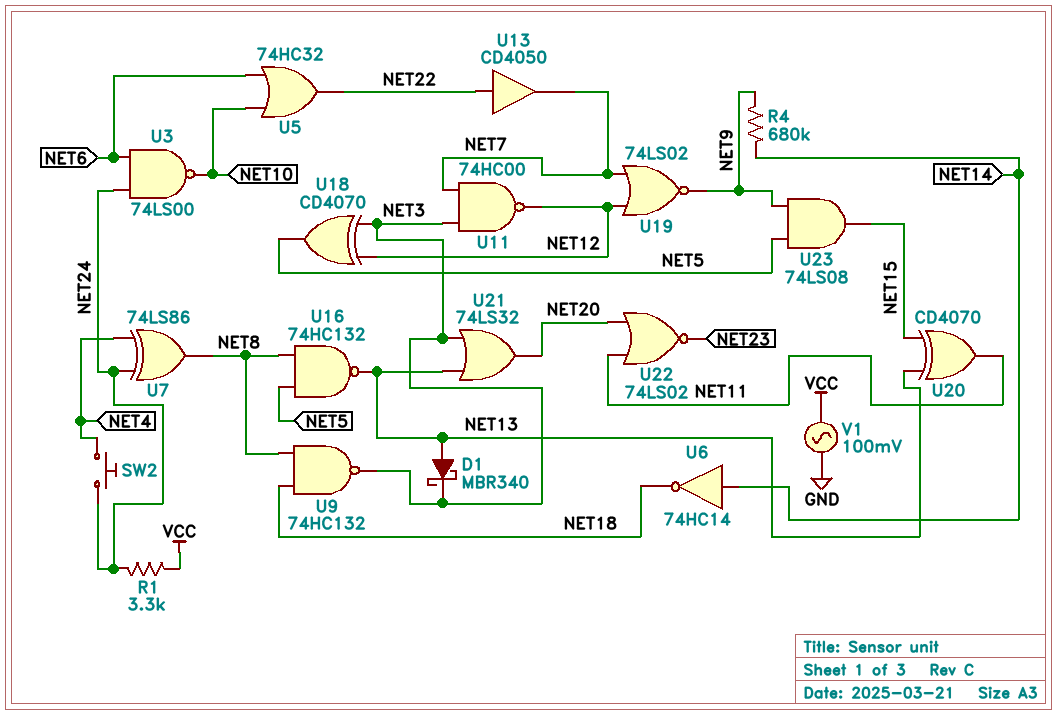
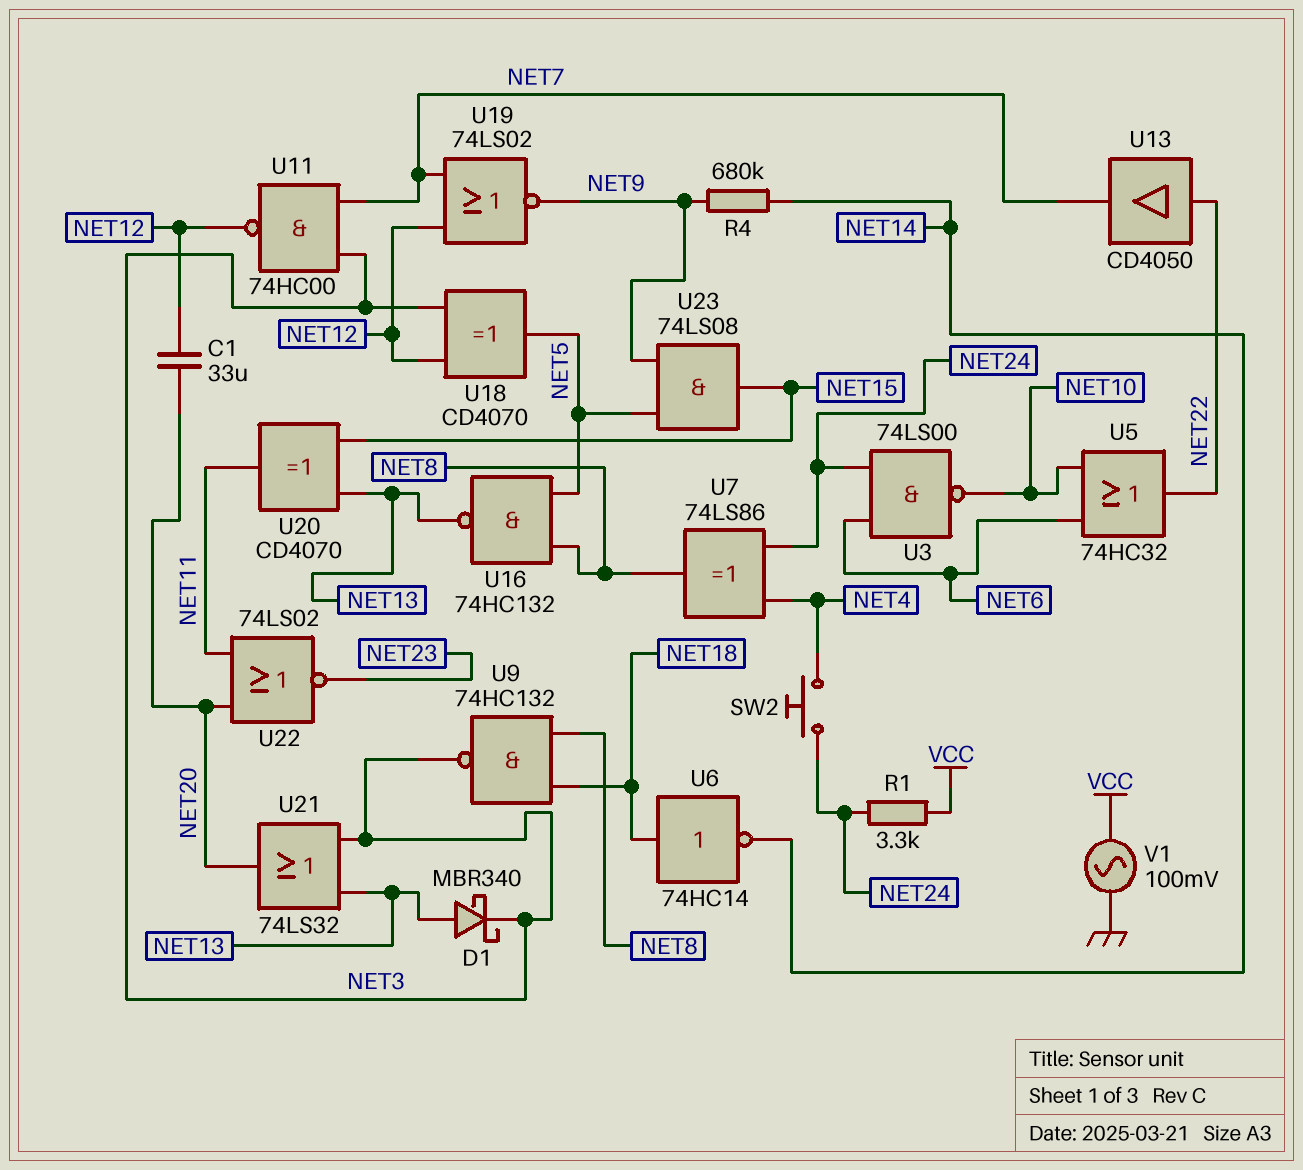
C1: none -> 33uF (NET12, NET20)
U6: NOT 74HC14 (in NET14, out NET18) -> NOT 74HC14 (in NET18, out NET14)

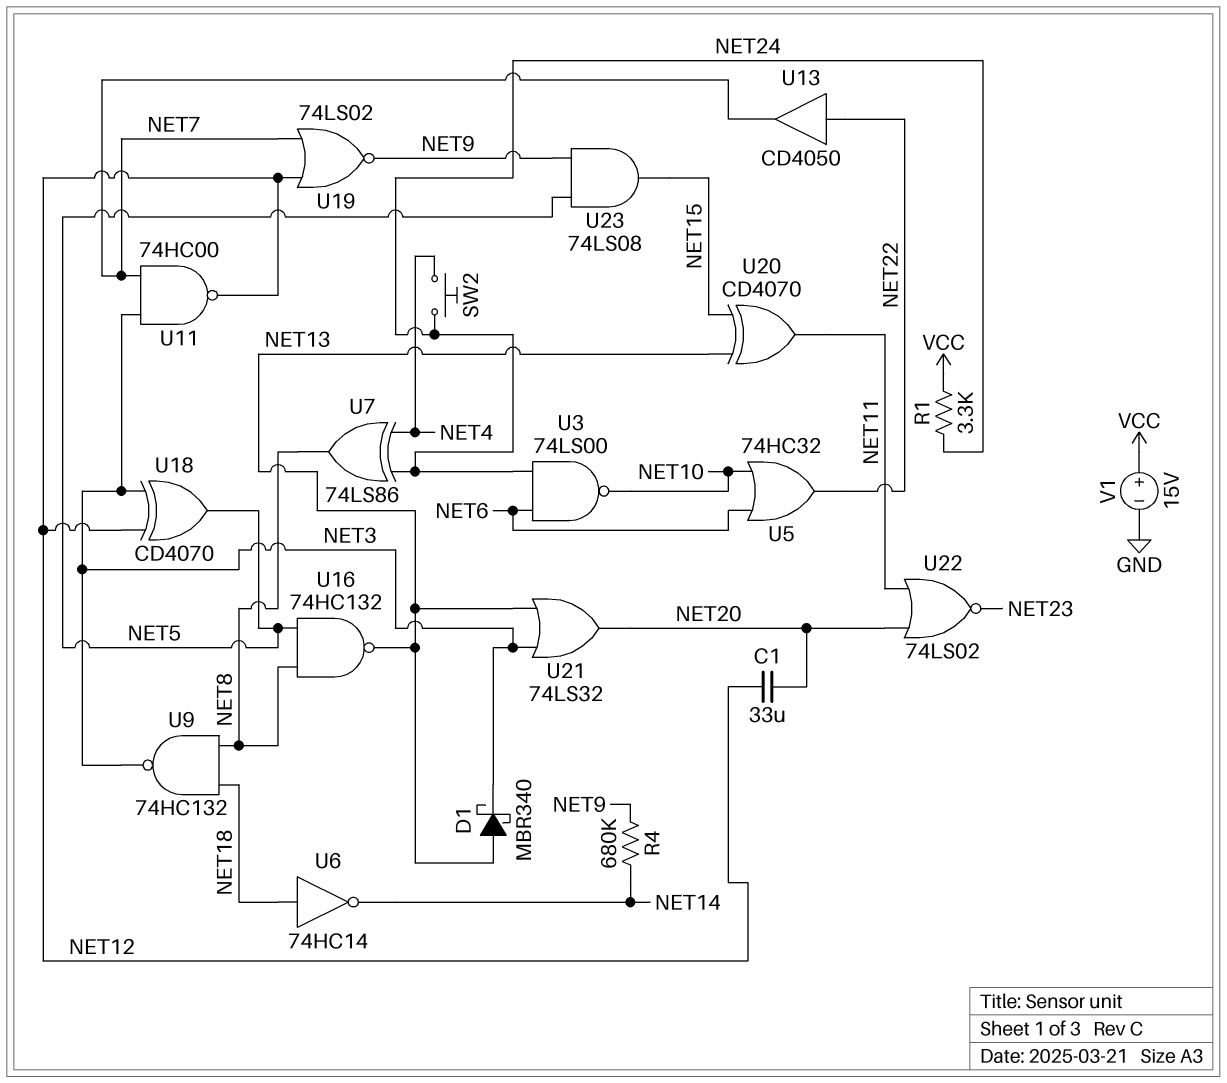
V1: AC 100mV (GND, VCC) -> 15V (plus VCC, minus GND)

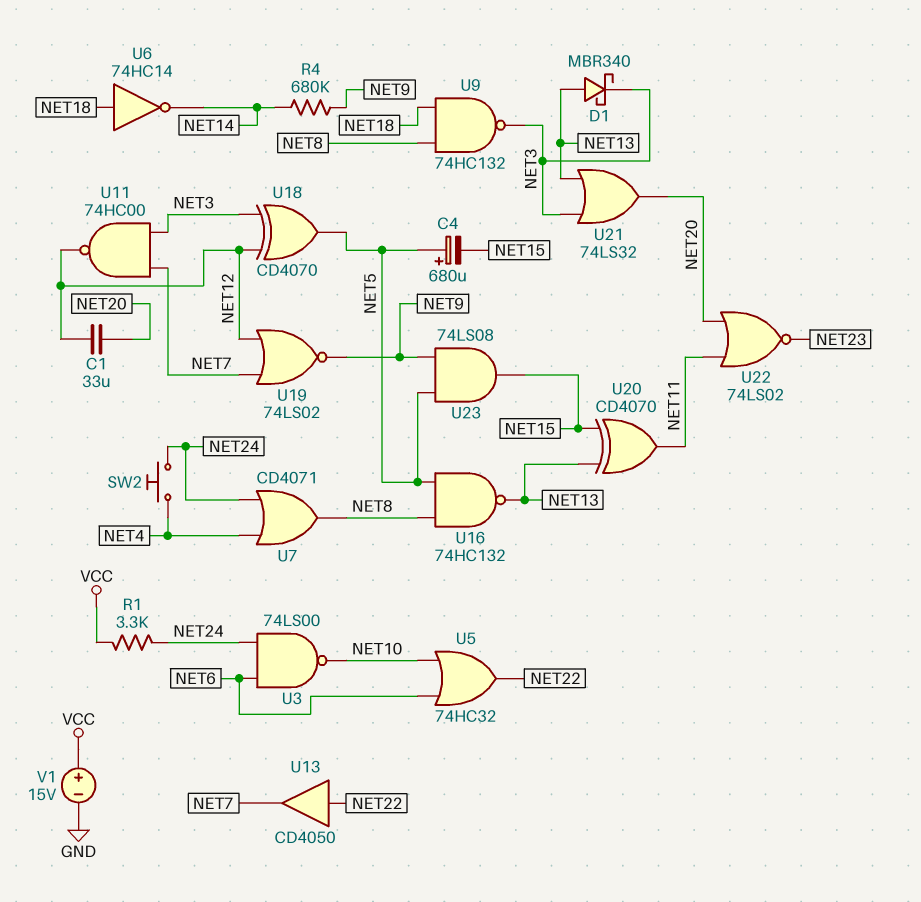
C4: none -> 680uF (plus NET5, minus NET15)
U7: XOR 74LS86 (in NET4, in NET24, out NET8) -> OR CD4071 (in NET4, in NET24, out NET8)

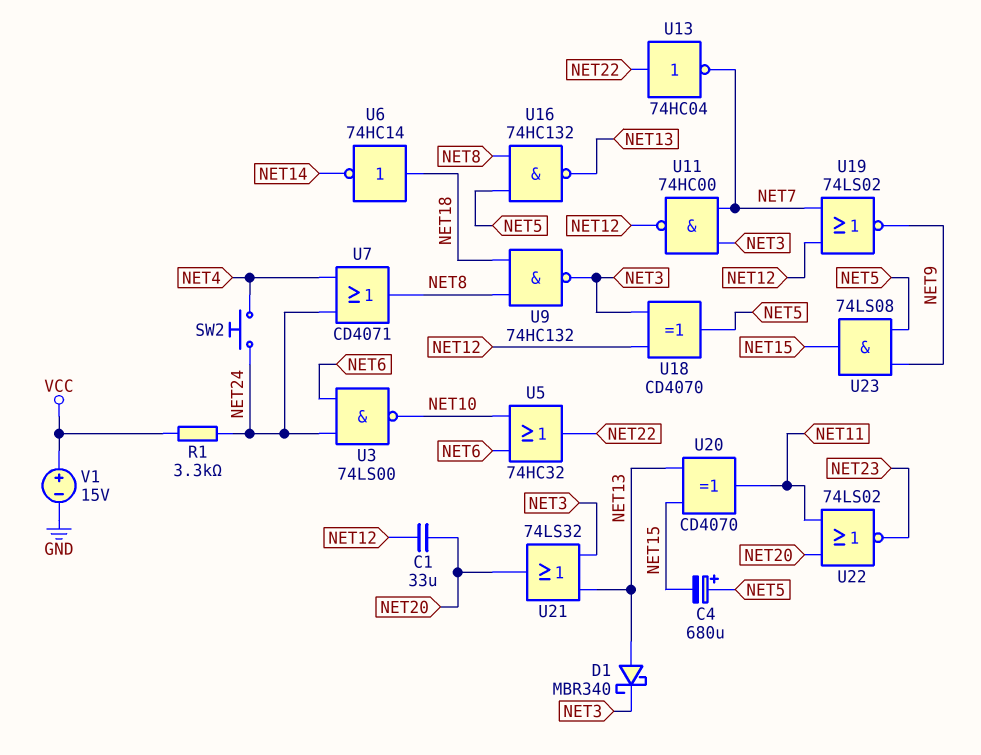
R4: 680k (NET9, NET14) -> none
U13: buffer CD4050 (in NET22, out NET7) -> NOT 74HC04 (in NET22, out NET7)

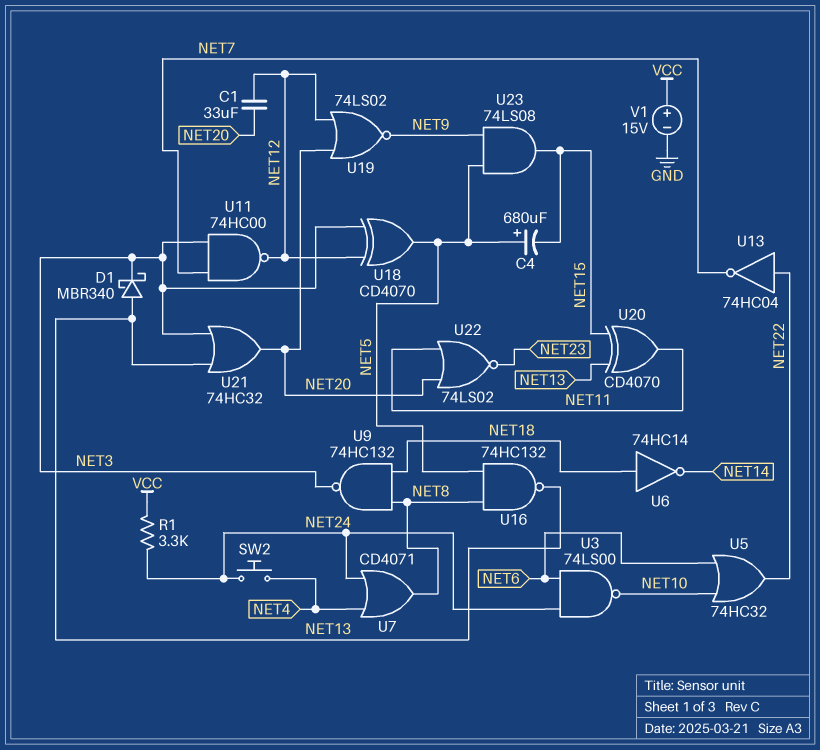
U19: NOR 74LS02 (in NET7, in NET12, out NET9) -> NOR 74LS02 (in NET12, in NET20, out NET9)
U21: OR 74LS32 (in NET3, in NET13, out NET20) -> OR 74HC32 (in NET3, in NET13, out NET20)

